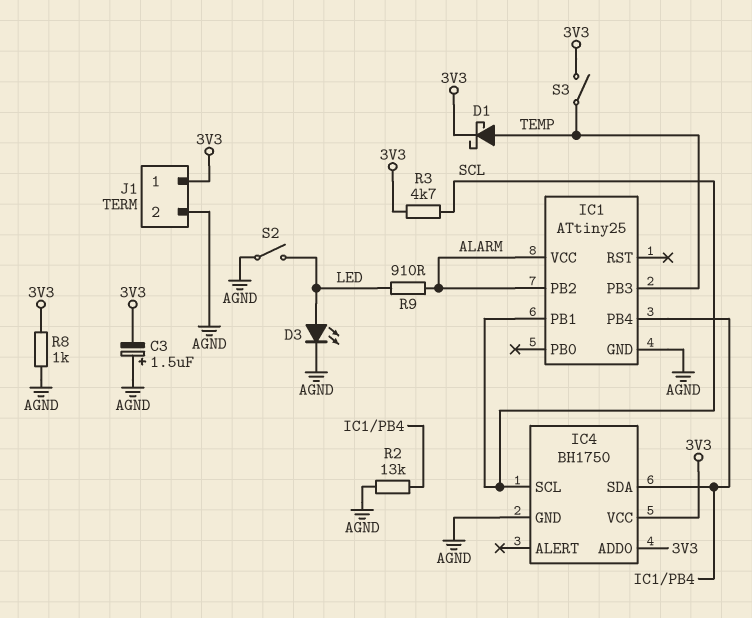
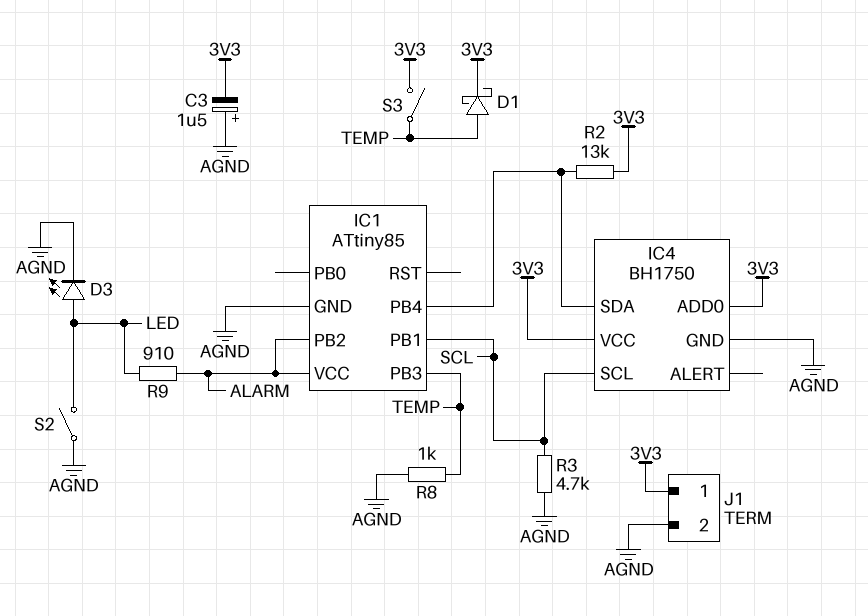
IC1: ATtiny25 -> ATtiny85
R2: 13k (AGND, IC1/PB4) -> 13k (3V3, IC1/PB4)
R3: 4.7k (3V3, SCL) -> 4.7k (AGND, SCL)
R8: 1k (3V3, AGND) -> 1k (AGND, TEMP)

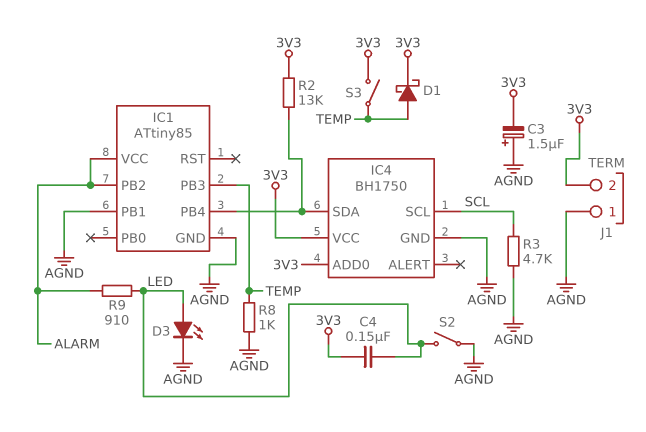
C4: none -> 150nF (3V3, LED)
IC1 pin PB1: SCL -> AGND
J1 pin 1: 3V3 -> AGND
J1 pin 2: AGND -> 3V3

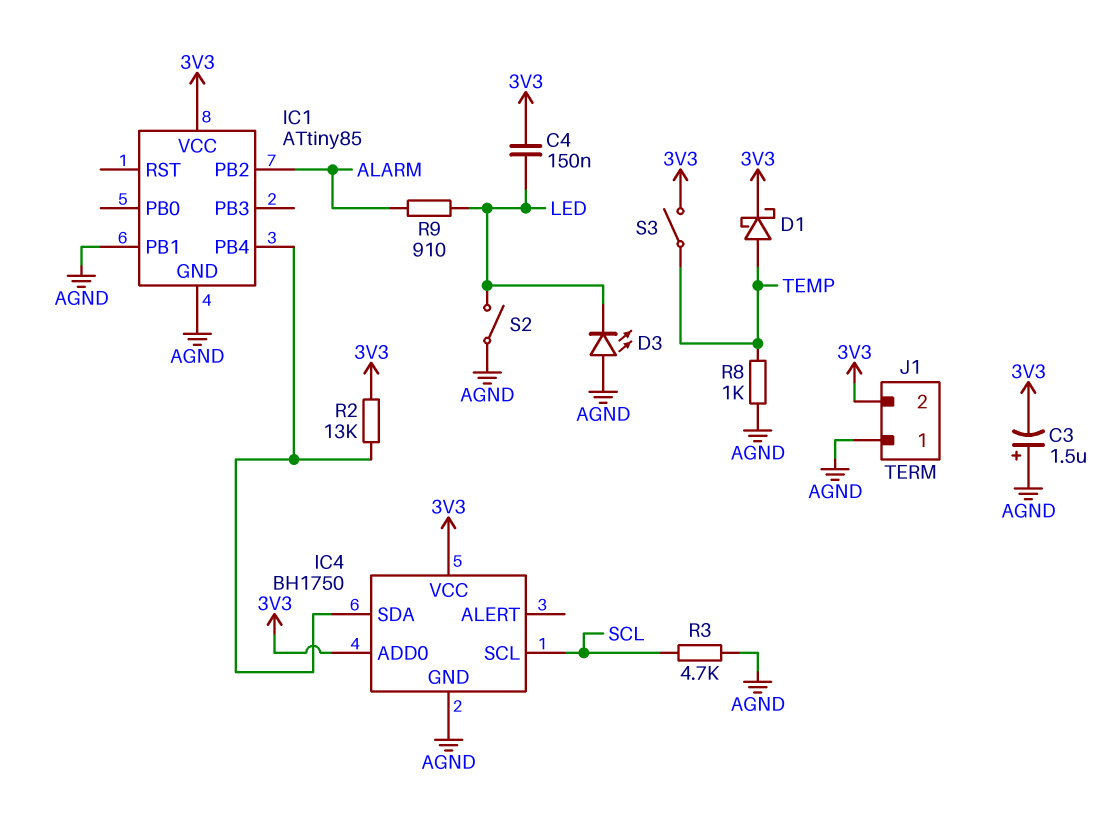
D3: LED (A LED, K AGND) -> LED (A AGND, K LED)
IC1 pin PB3: TEMP -> none
IC1 pin VCC: ALARM -> 3V3

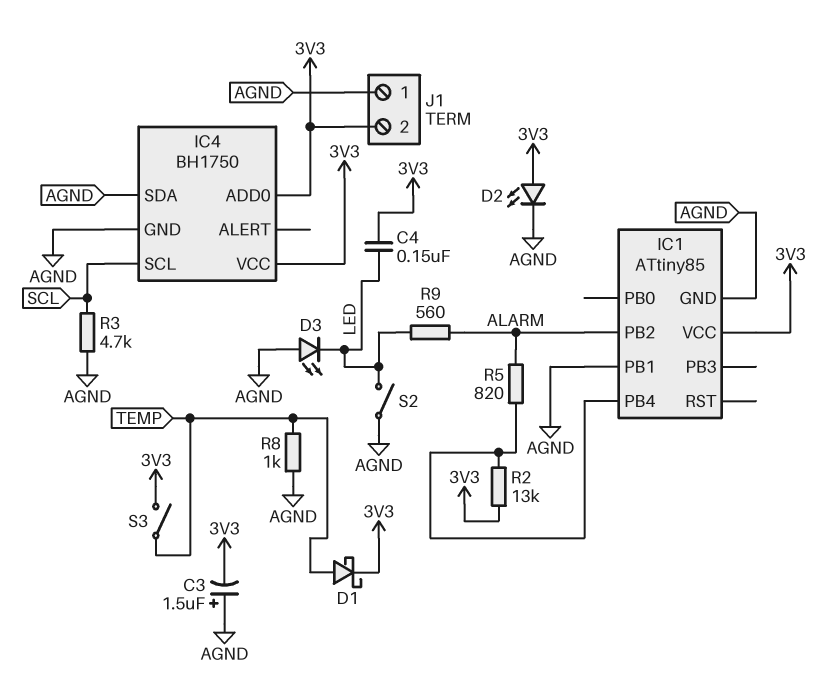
D2: none -> LED (A 3V3, K AGND)
IC4 pin SDA: IC1/PB4 -> AGND
R5: none -> 820 (ALARM, IC1/PB4)
R9: 910 (ALARM, LED) -> 560 (ALARM, LED)

